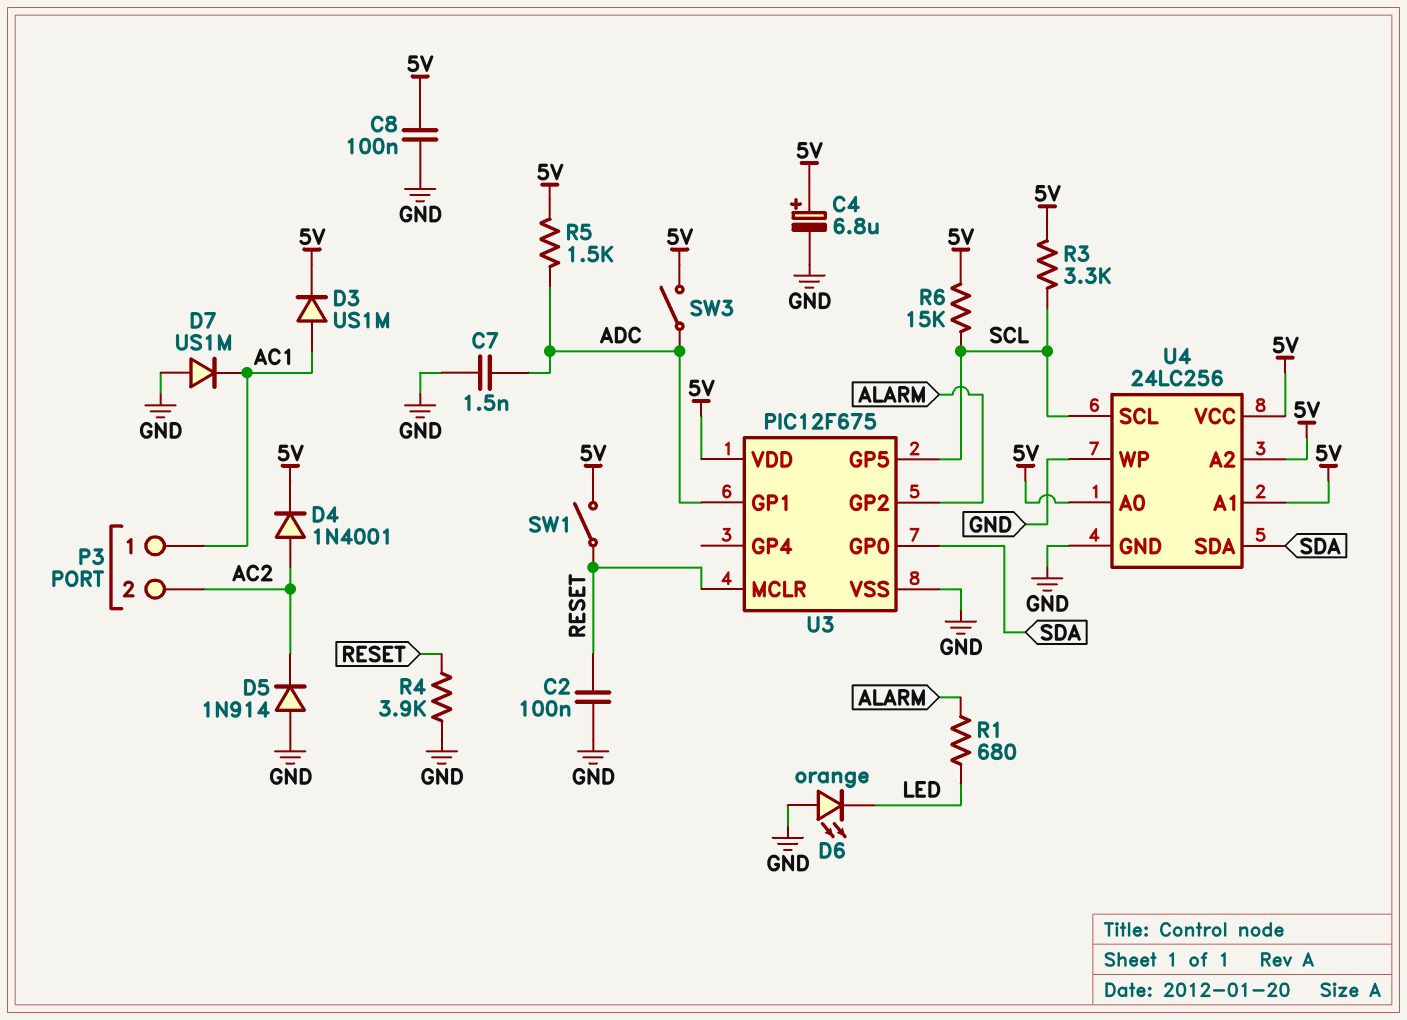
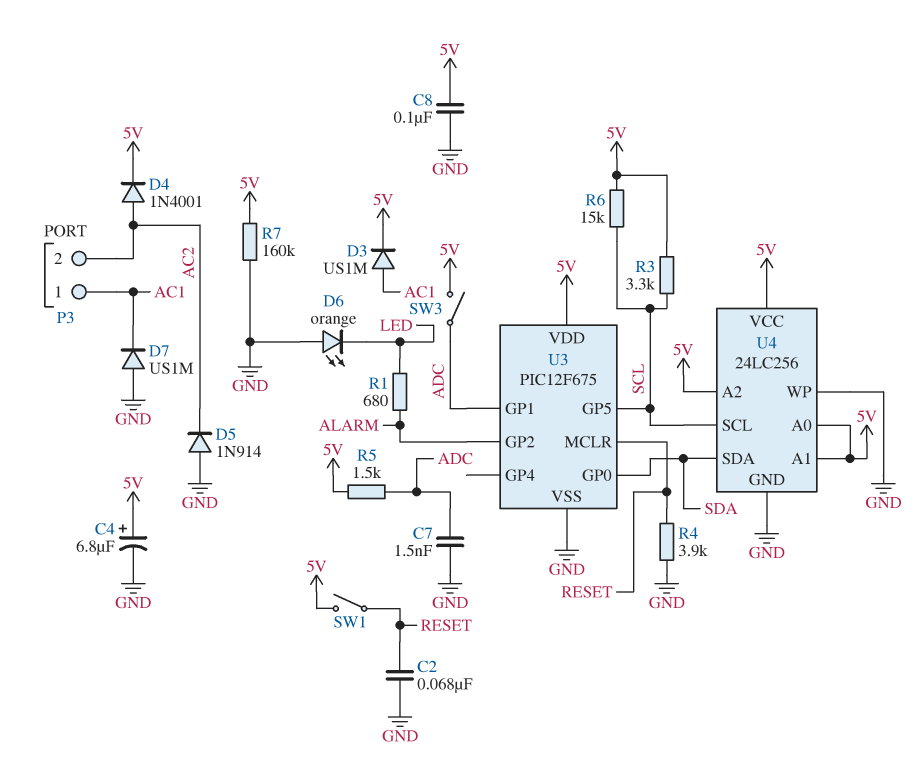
C2: 100nF (GND, RESET) -> 68nF (GND, RESET)
R7: none -> 160k (5V, GND)

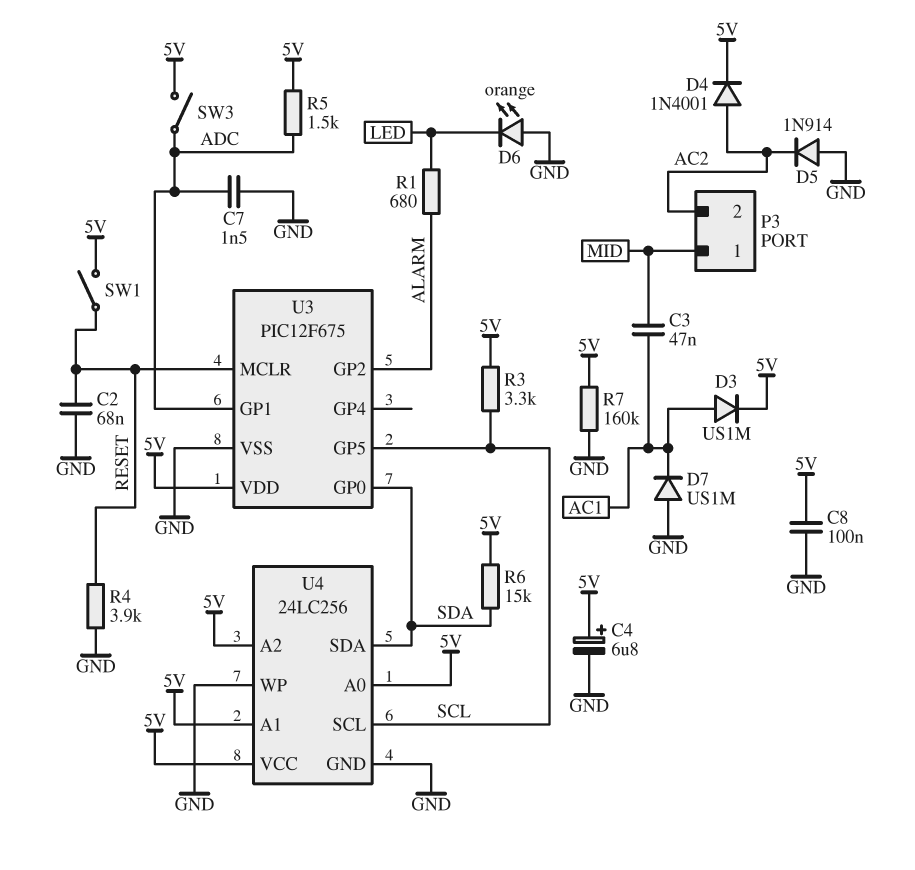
C3: none -> 47nF (AC1, MID)
P3 pin 1: AC1 -> MID
R6: 15k (5V, SCL) -> 15k (5V, SDA)

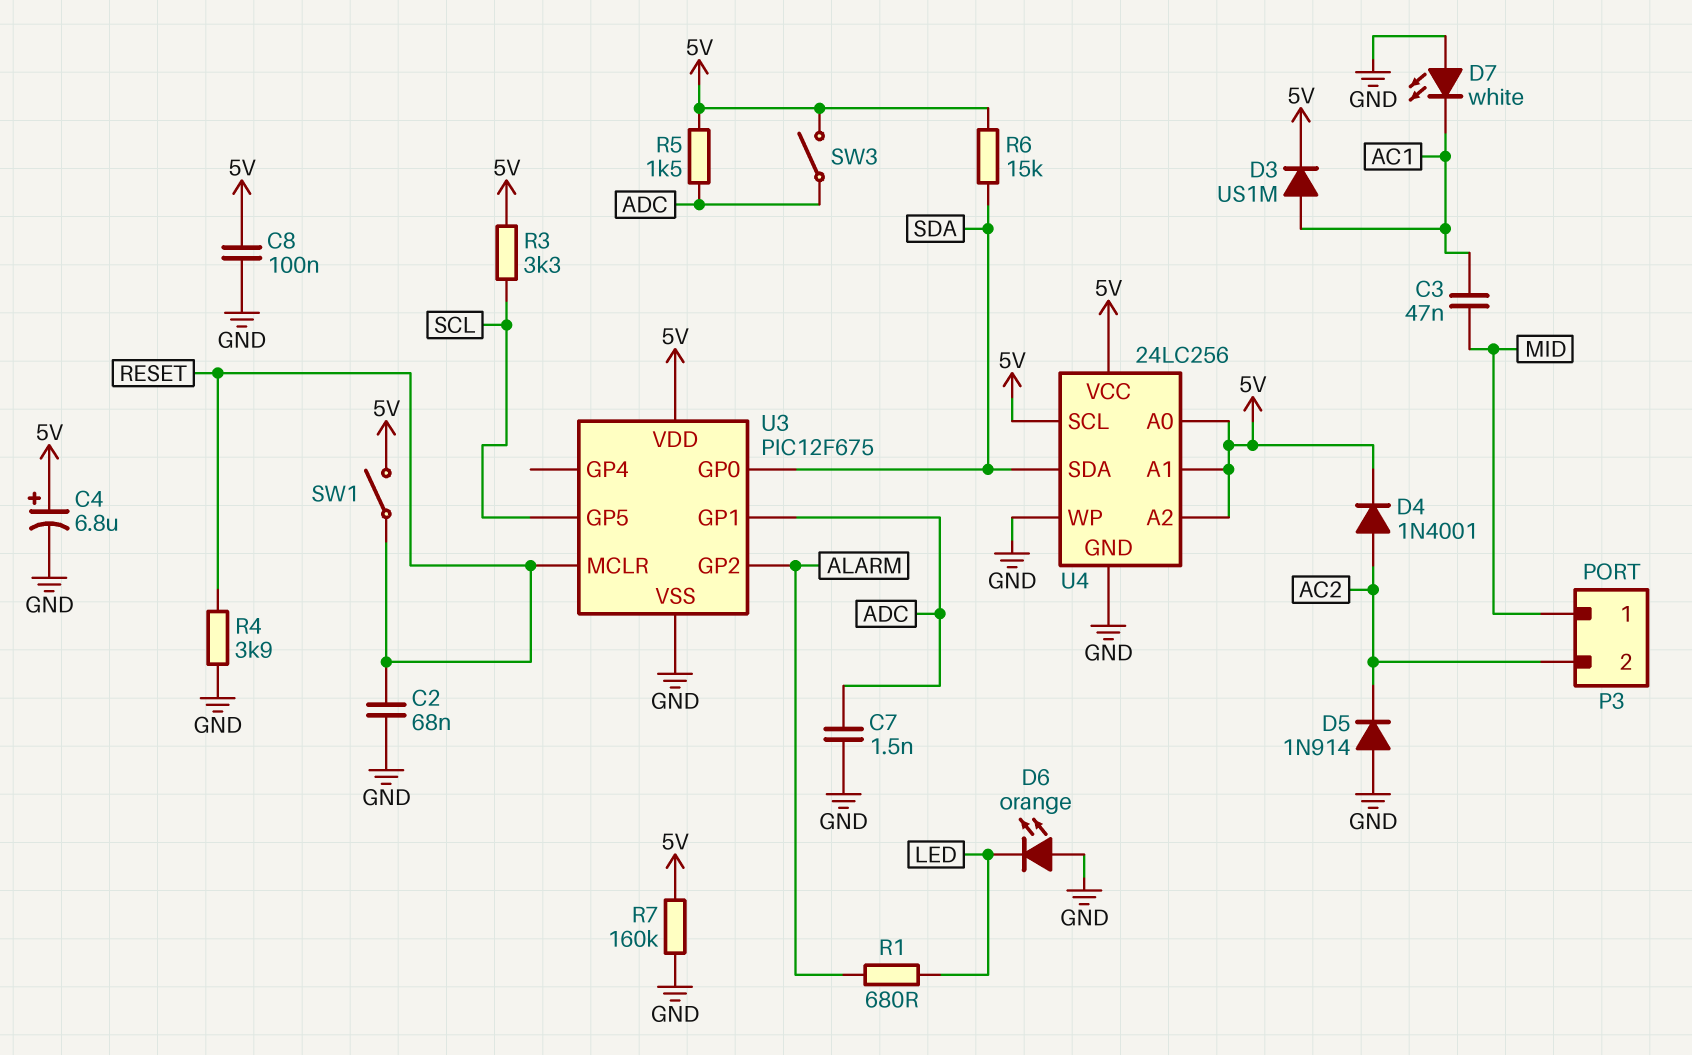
D7: diode US1M (A GND, K AC1) -> LED white (A GND, K AC1)
U4 pin SCL: SCL -> 5V

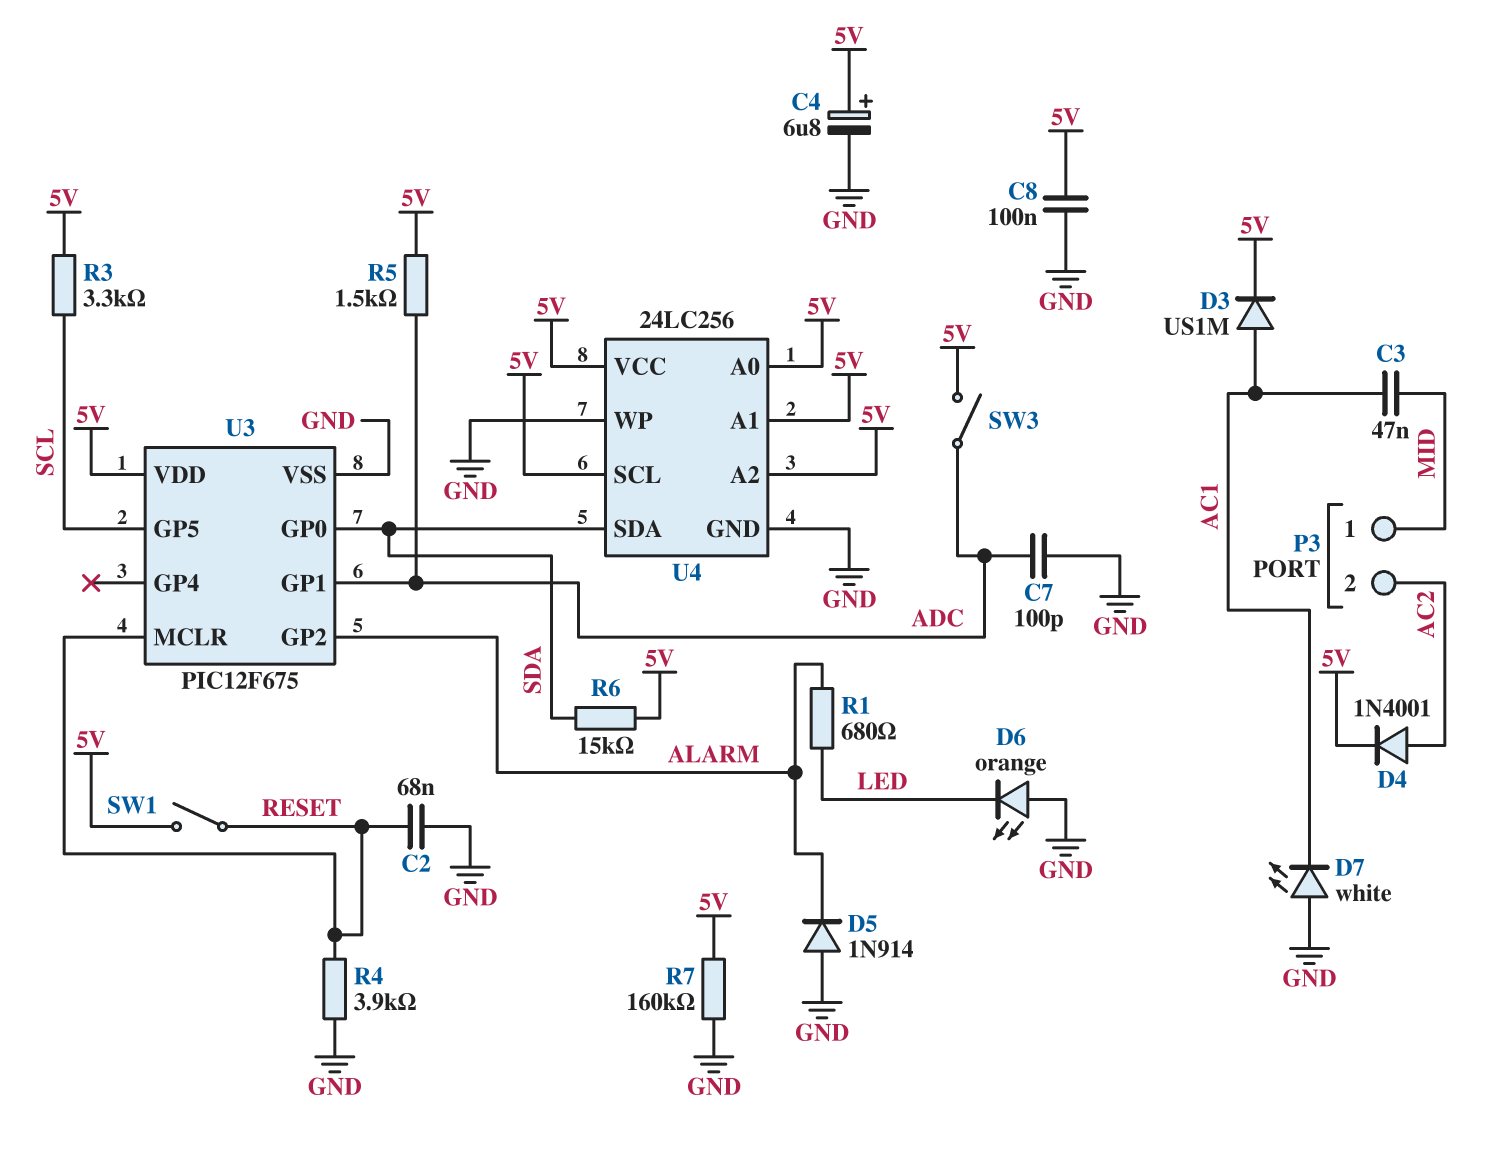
C7: 1.5nF (ADC, GND) -> 100pF (ADC, GND)
D5: diode 1N914 (A GND, K AC2) -> diode 1N914 (A GND, K ALARM)

